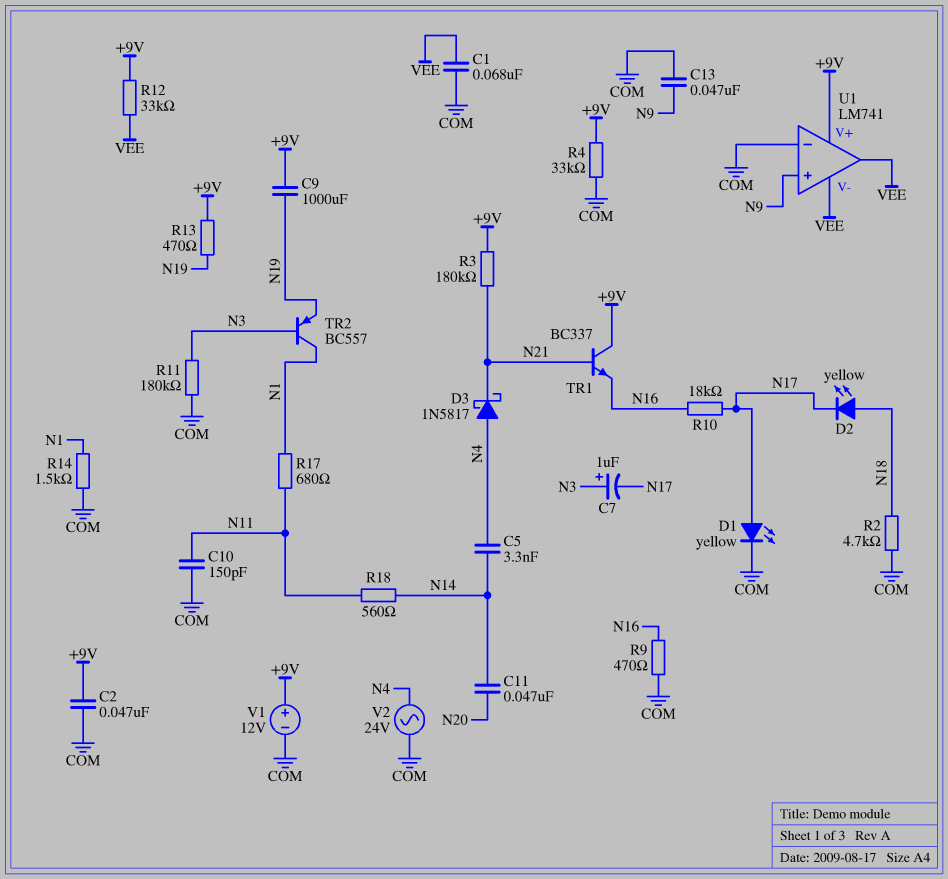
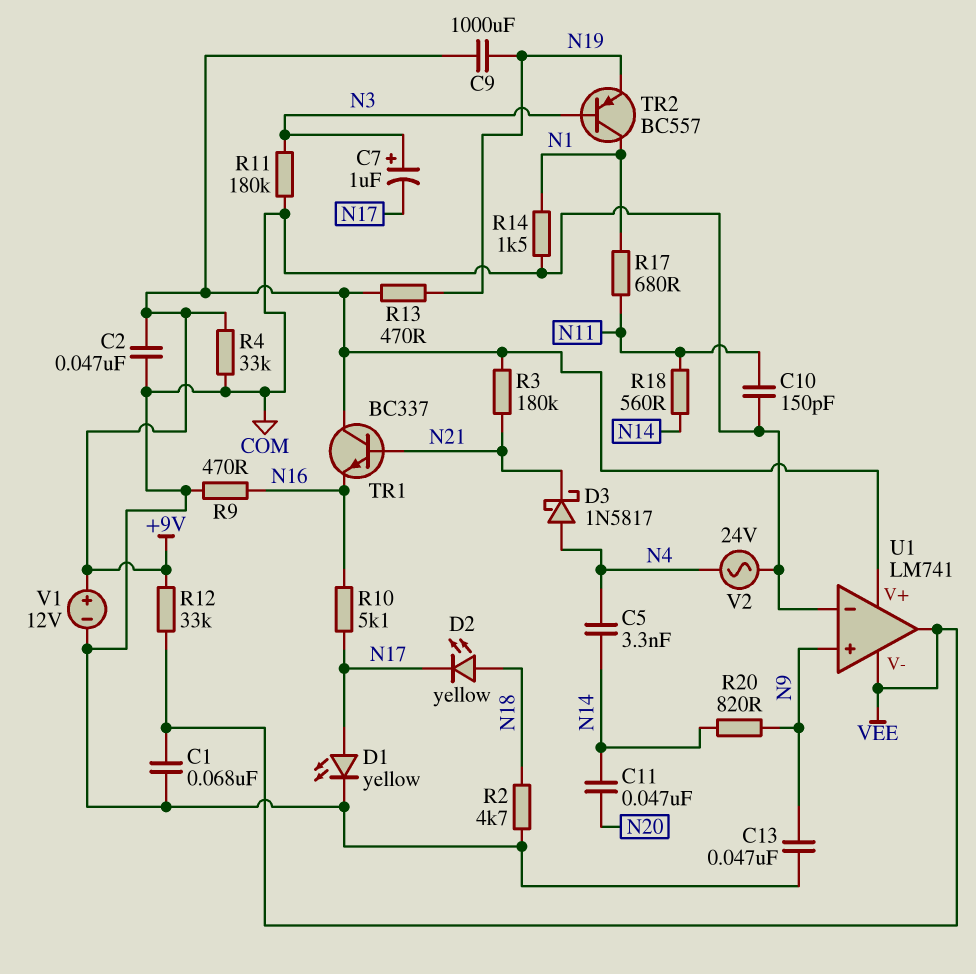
R10: 18k (N16, N17) -> 5.1k (N16, N17)
R20: none -> 820 (N9, N14)

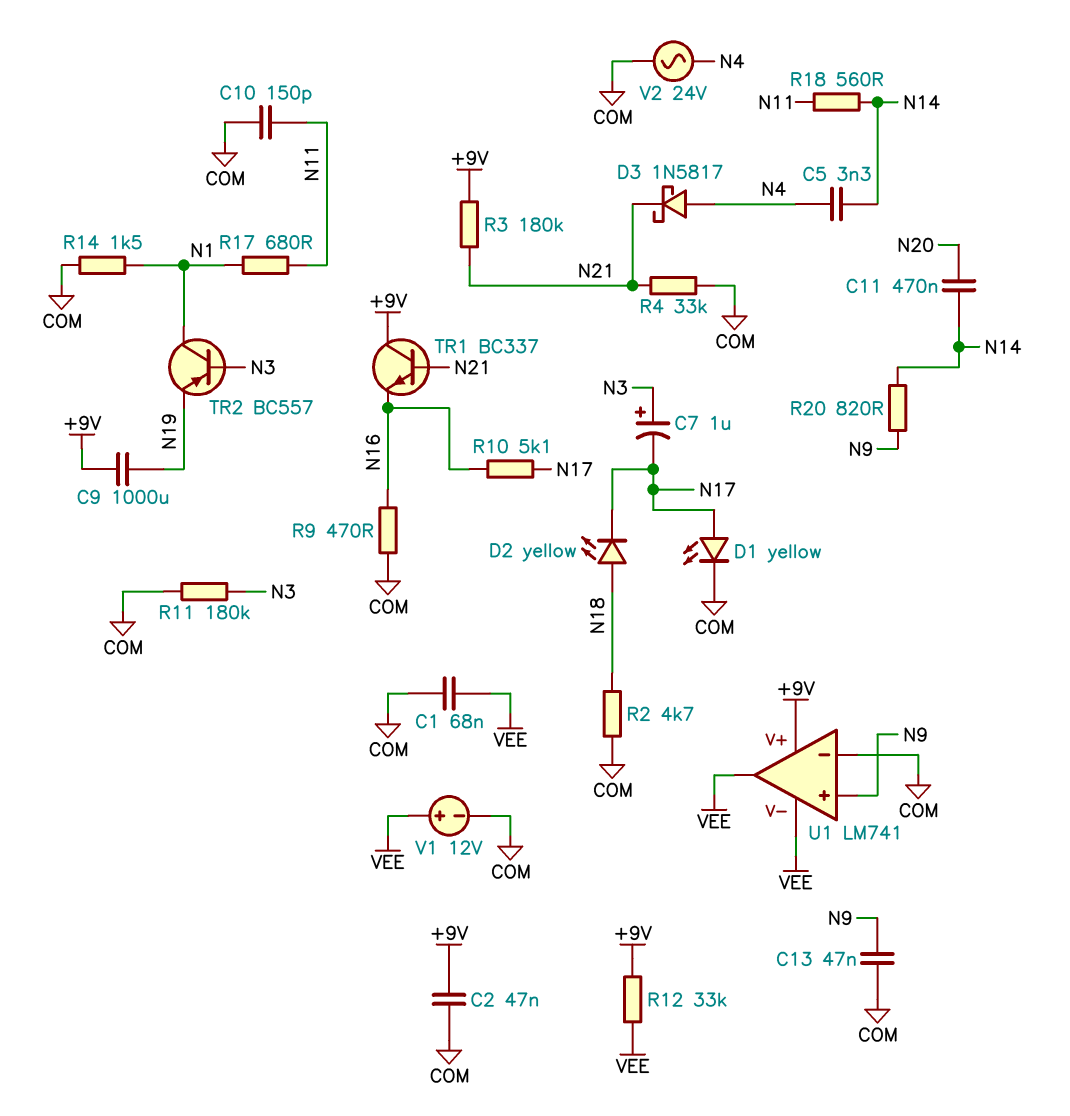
C11: 47nF (N14, N20) -> 470nF (N14, N20)
R4: 33k (+9V, COM) -> 33k (COM, N21)
R13: 470 (+9V, N19) -> none
V1: 12V (plus +9V, minus COM) -> 12V (plus VEE, minus COM)

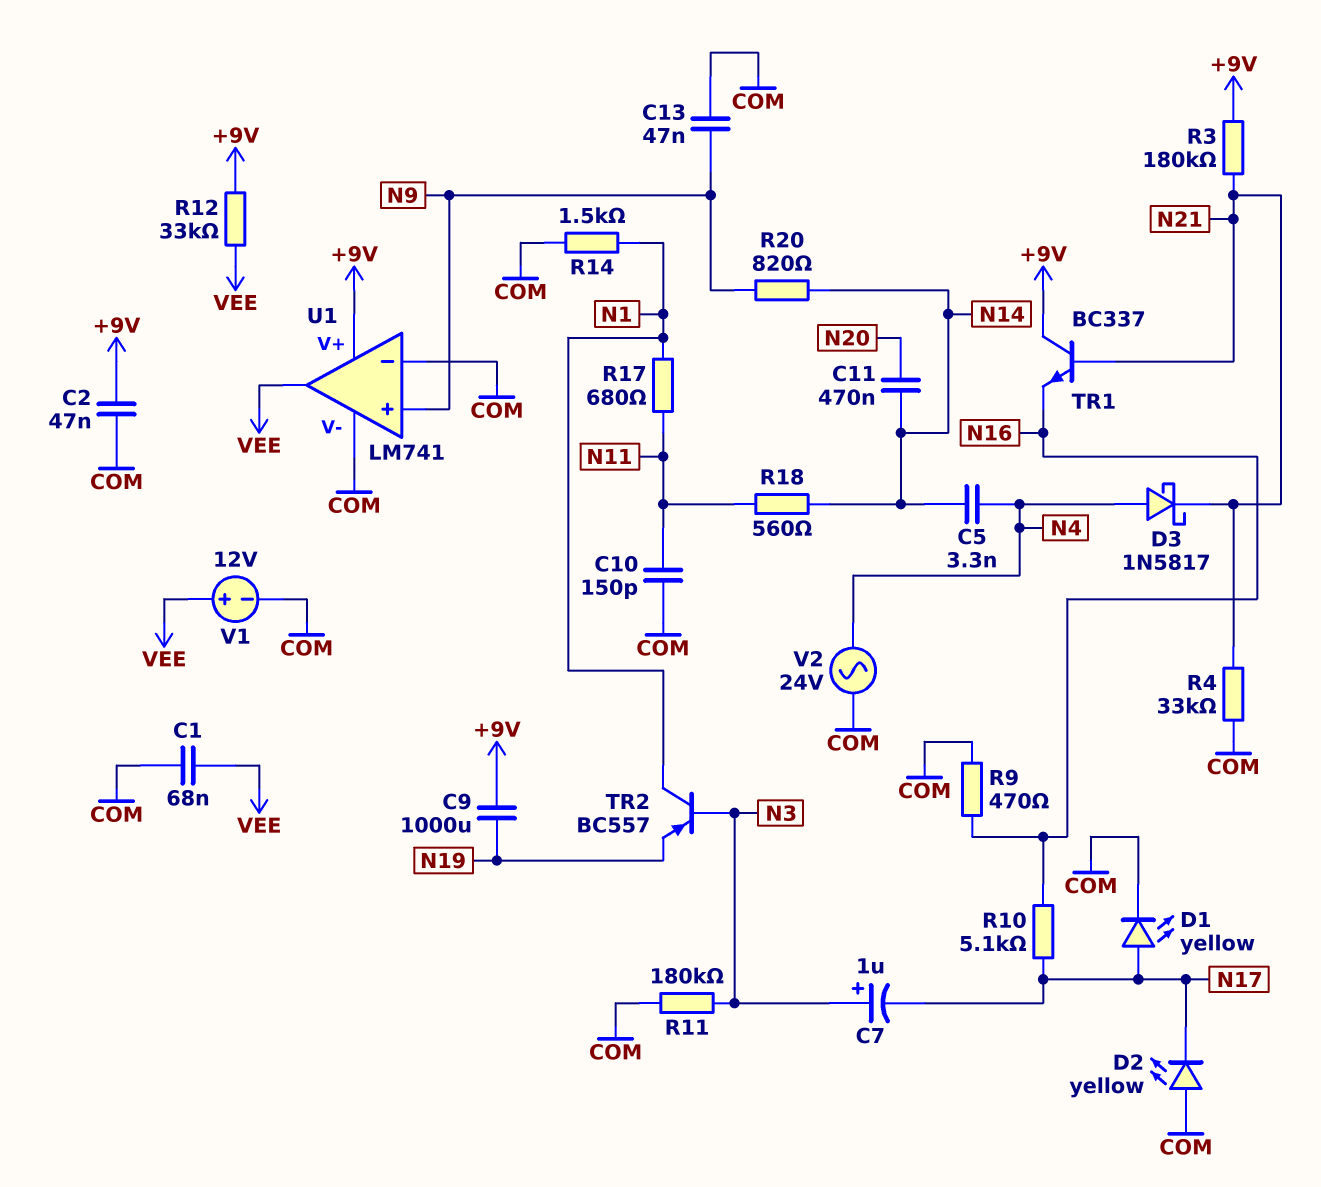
D2: LED yellow (A N18, K N17) -> LED yellow (A COM, K N17)
R2: 4.7k (COM, N18) -> none
U1 pin V-: VEE -> COM

